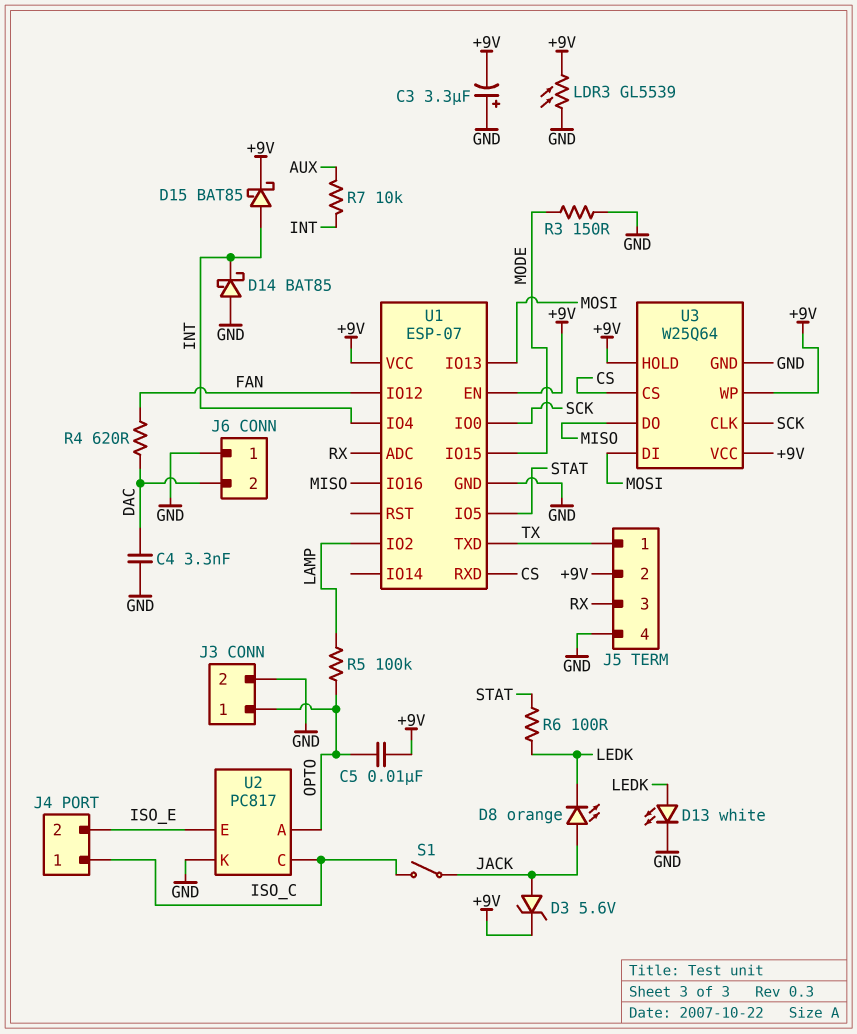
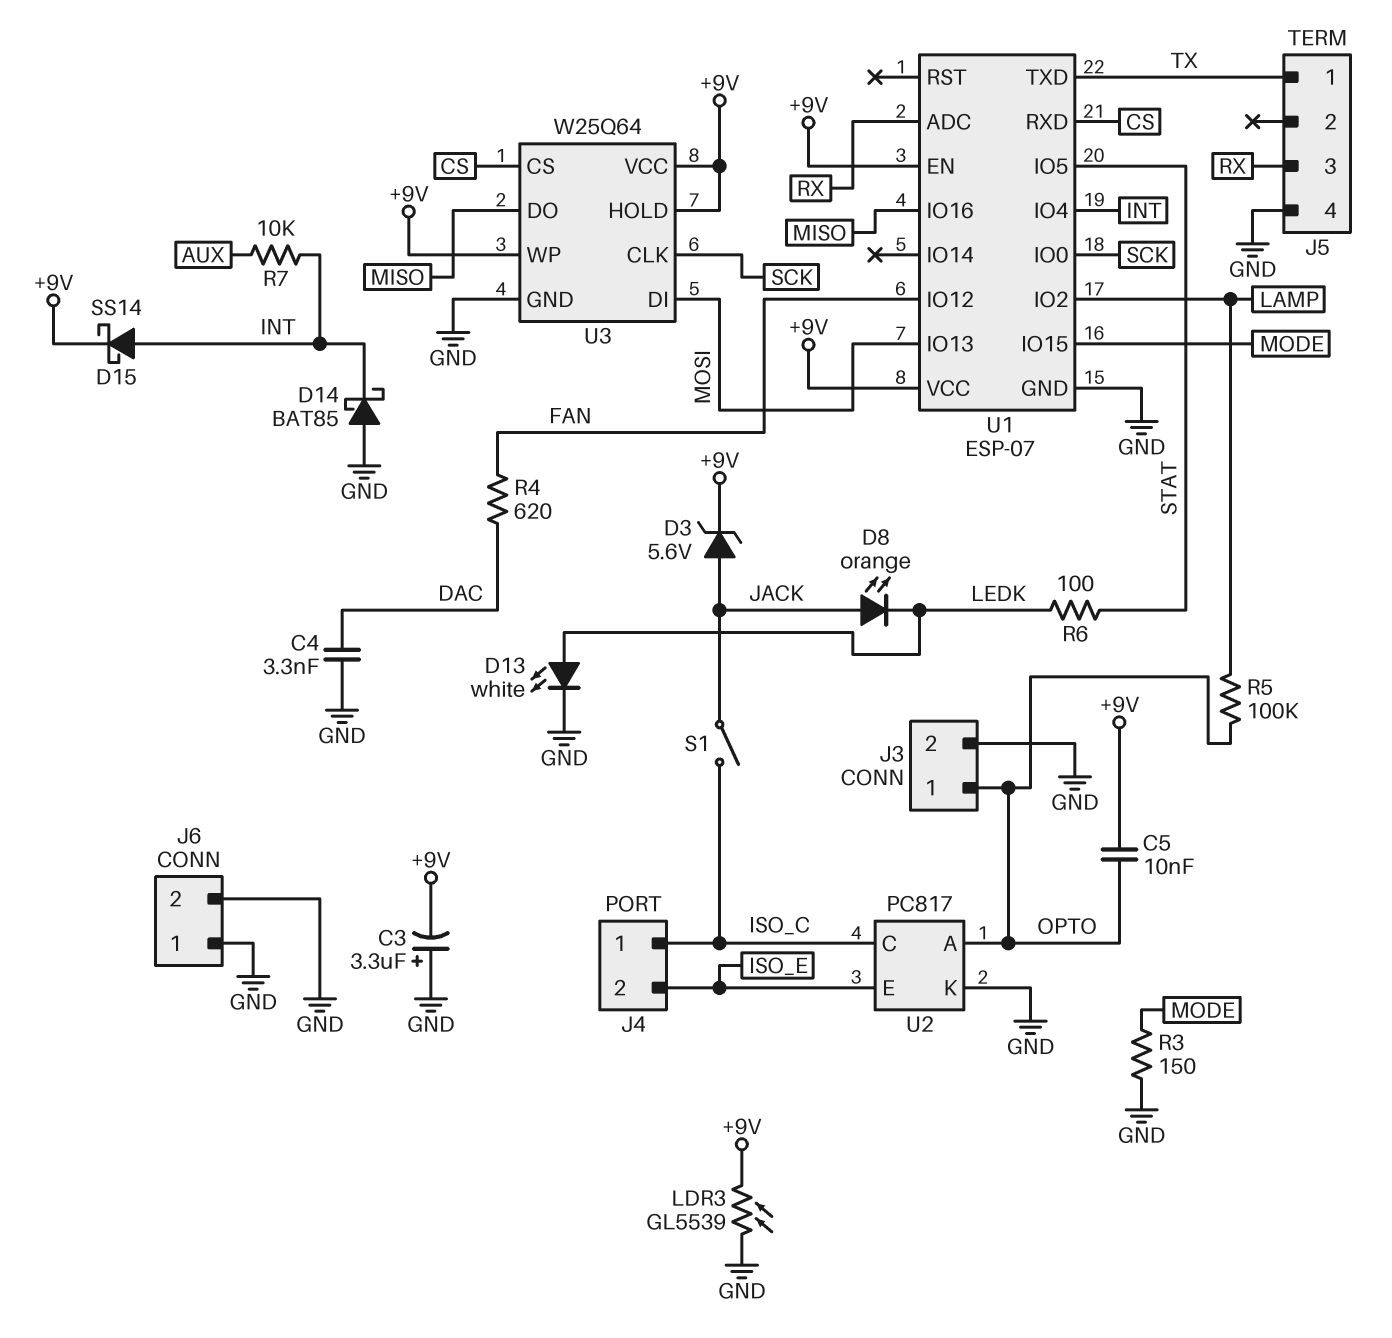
D15: schottky BAT85 (A INT, K +9V) -> schottky SS14 (A INT, K +9V)
J5 pin 2: +9V -> none
J6 pin 2: DAC -> GND

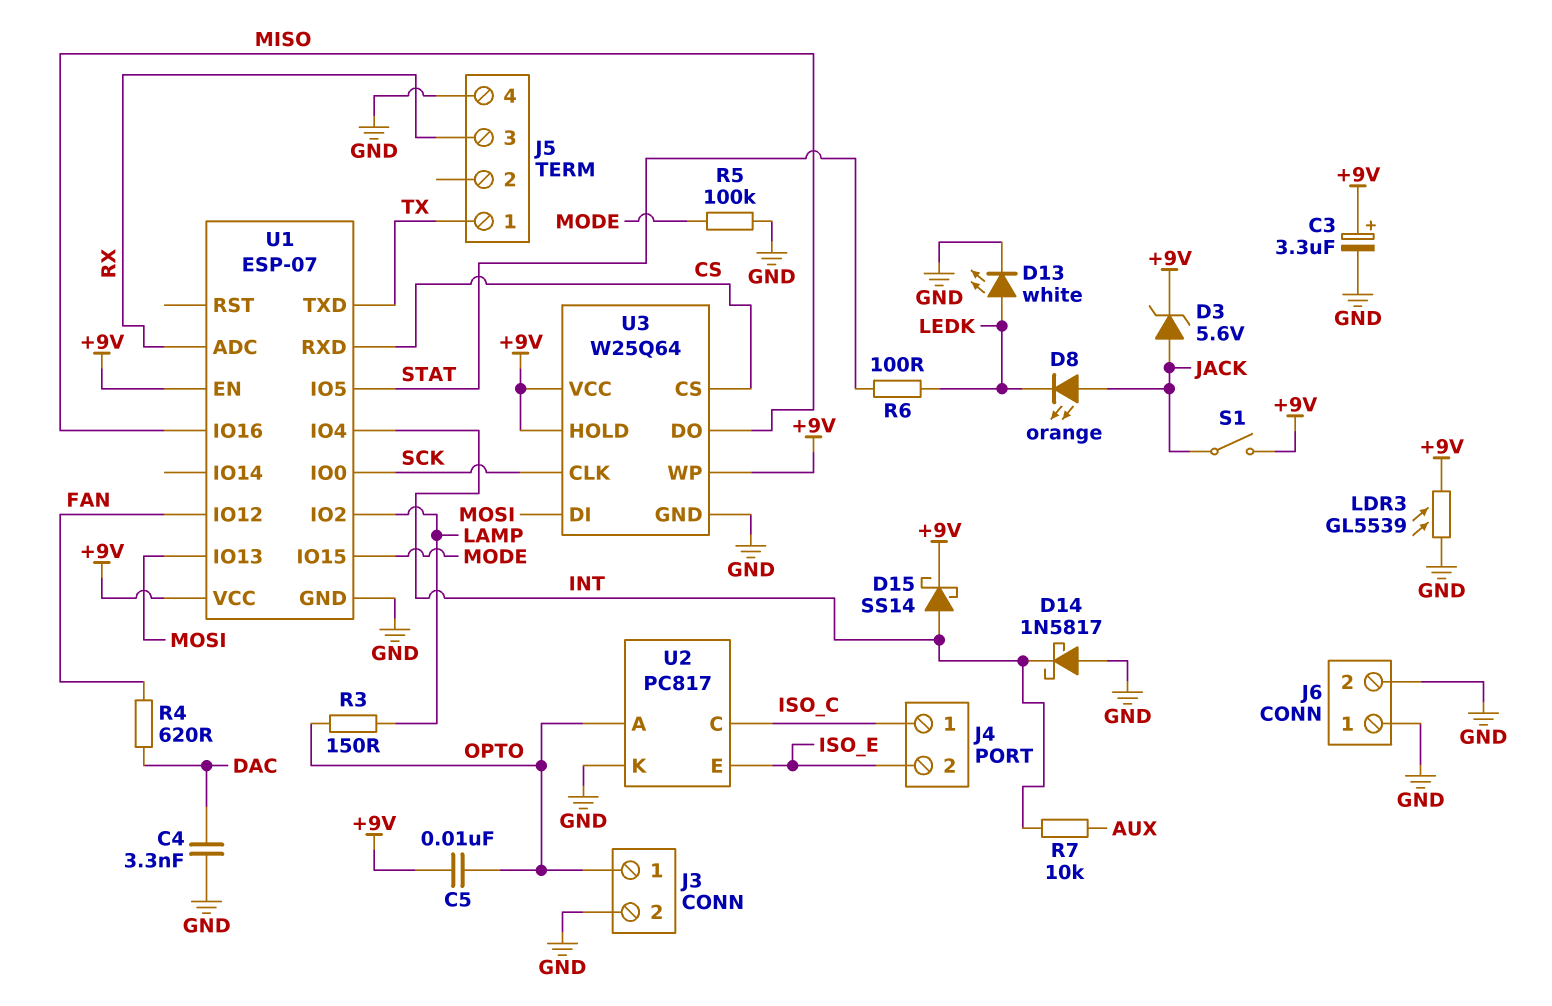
C3: 3.3uF (plus GND, minus +9V) -> 3.3uF (plus +9V, minus GND)
D14: schottky BAT85 (A GND, K INT) -> schottky 1N5817 (A GND, K INT)
R3: 150 (GND, MODE) -> 150 (LAMP, OPTO)
R5: 100k (LAMP, OPTO) -> 100k (GND, MODE)
S1: switch (ISO_C, JACK) -> switch (+9V, JACK)

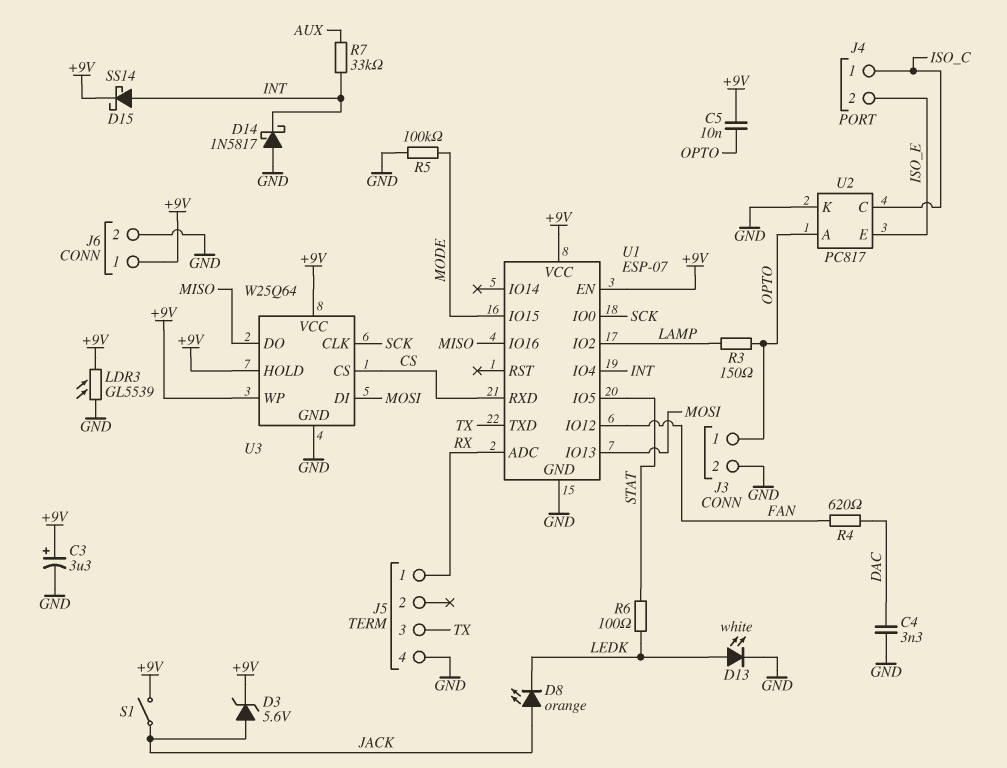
J5 pin 1: TX -> RX
J5 pin 3: RX -> TX
J6 pin 1: GND -> +9V
R7: 10k (AUX, INT) -> 33k (AUX, INT)

